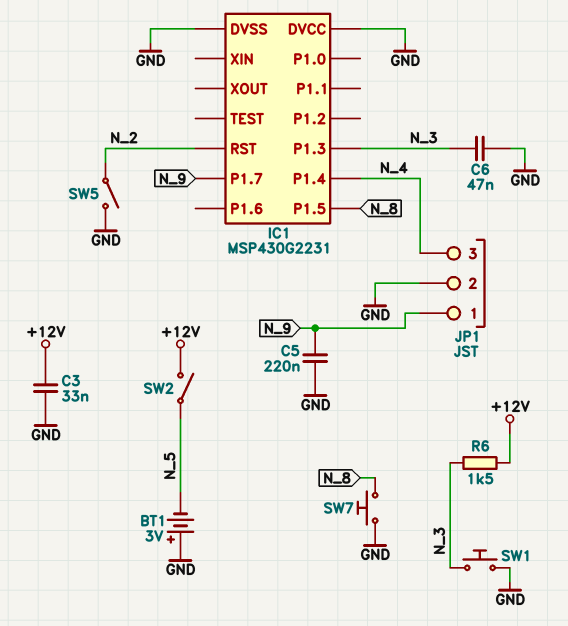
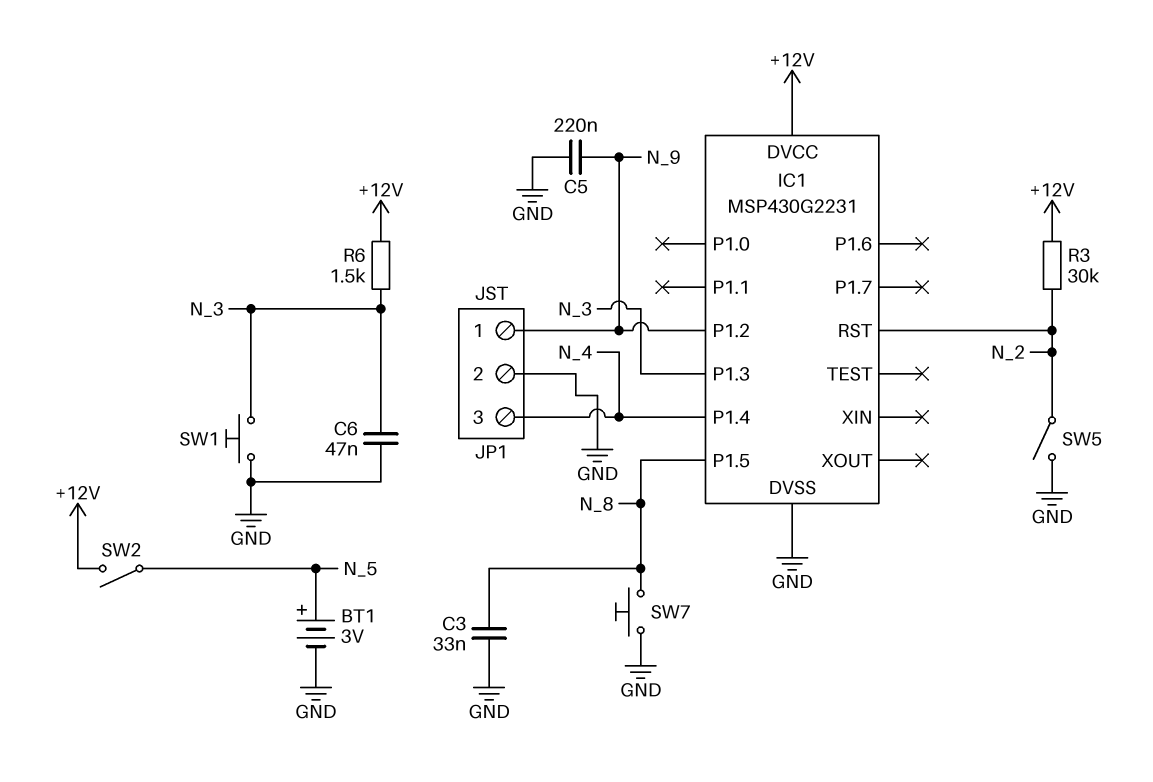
BT1: 3V (plus GND, minus N_5) -> 3V (plus N_5, minus GND)
C3: 33nF (+12V, GND) -> 33nF (GND, N_8)
IC1 pin DVCC: GND -> +12V
IC1 pin P1.2: none -> N_9
IC1 pin P1.7: N_9 -> none
R3: none -> 30k (+12V, N_2)

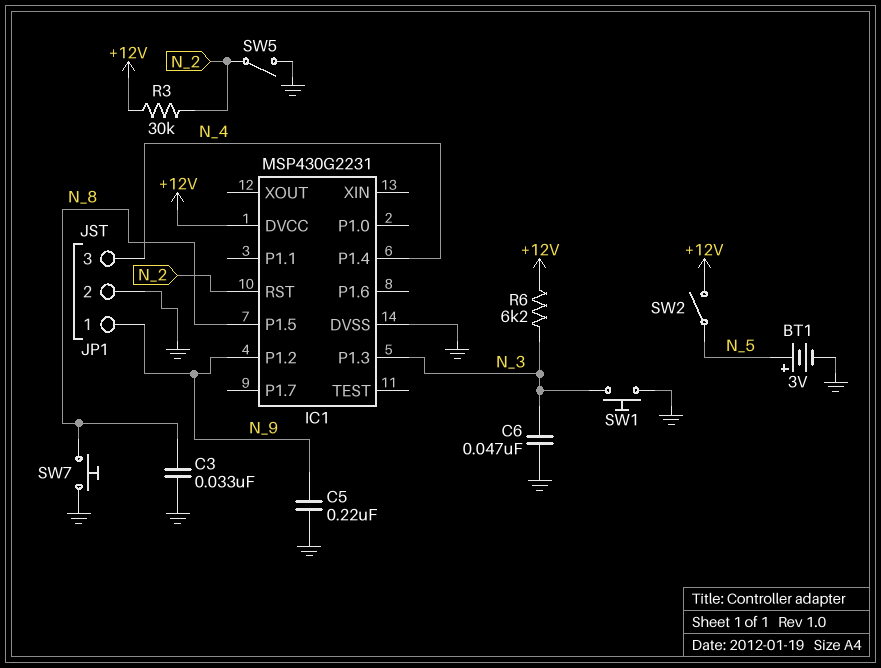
R6: 1.5k (+12V, N_3) -> 6.2k (+12V, N_3)

